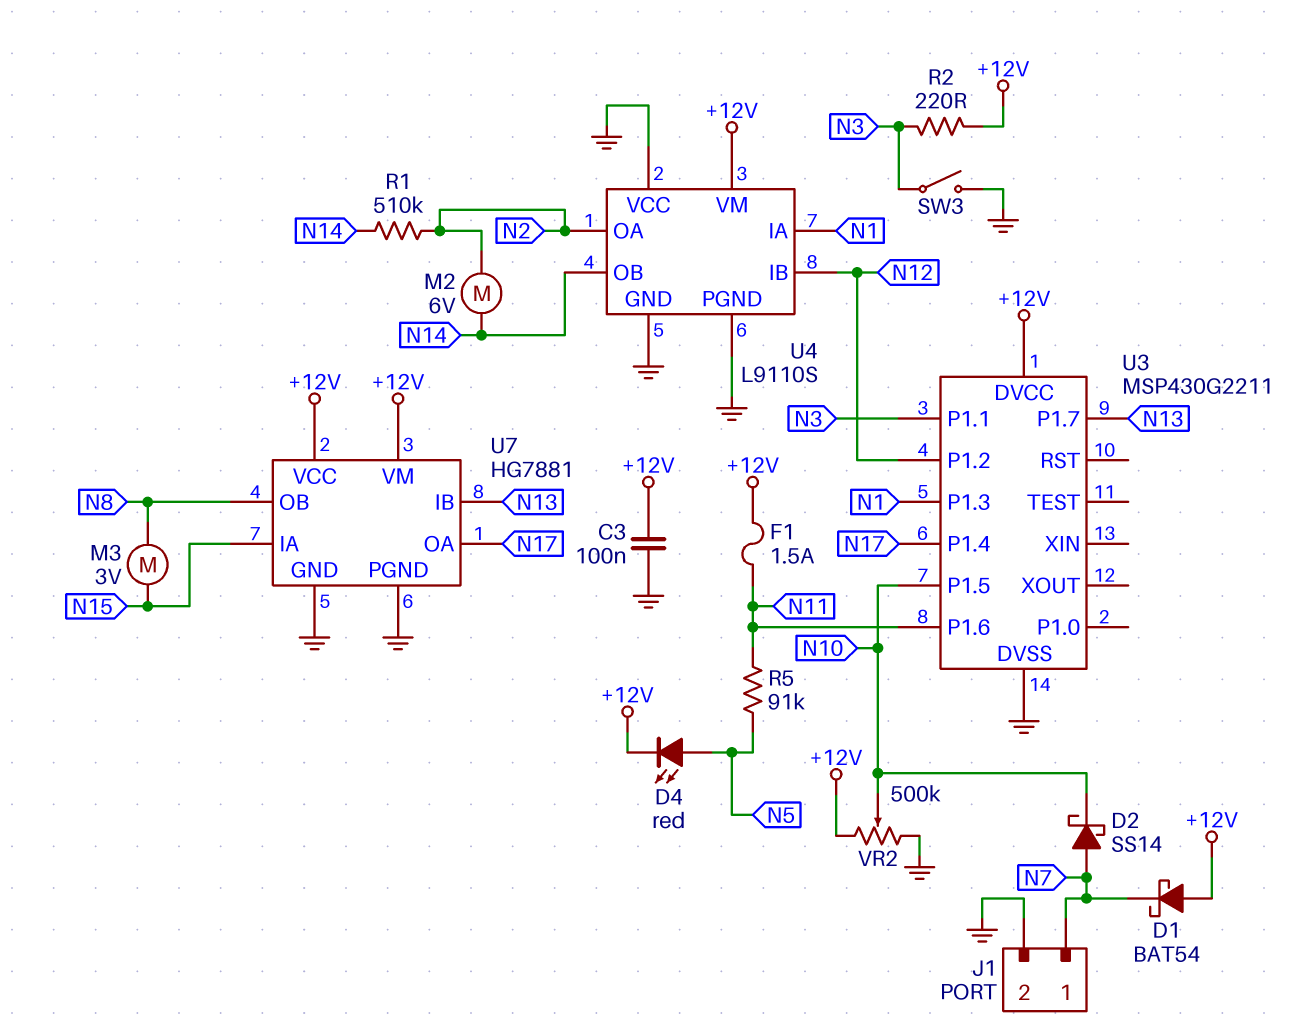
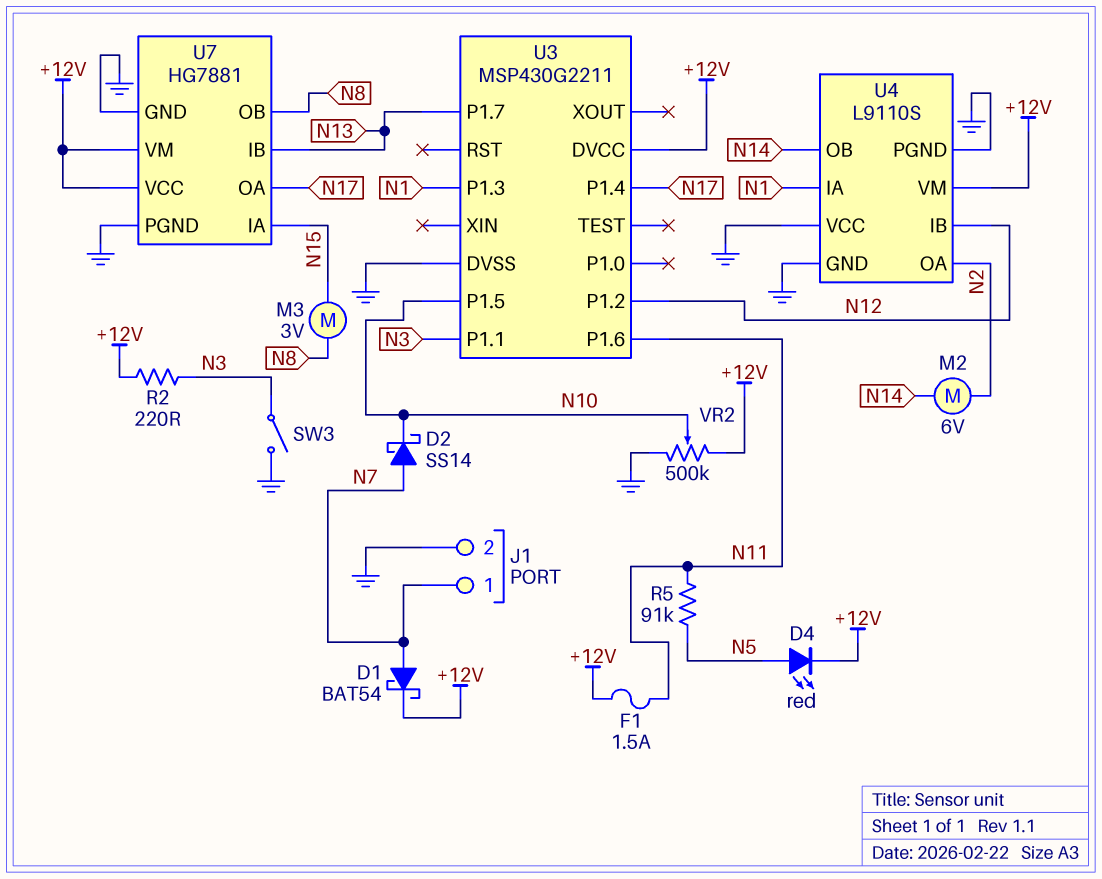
C3: 100nF (+12V, GND) -> none
D1: schottky BAT54 (A +12V, K N7) -> schottky BAT54 (A N7, K +12V)
R1: 510k (N2, N14) -> none

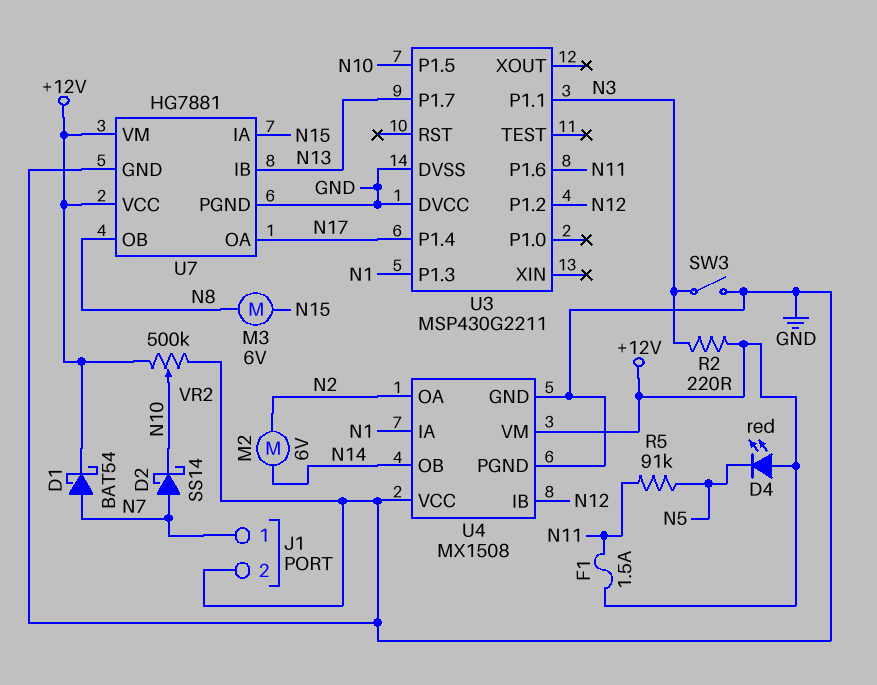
D4: LED red (A N5, K +12V) -> LED red (A +12V, K N5)
M3: motor 3V (N8, N15) -> motor 6V (N8, N15)
U3 pin DVCC: +12V -> GND
U4: L9110S -> MX1508

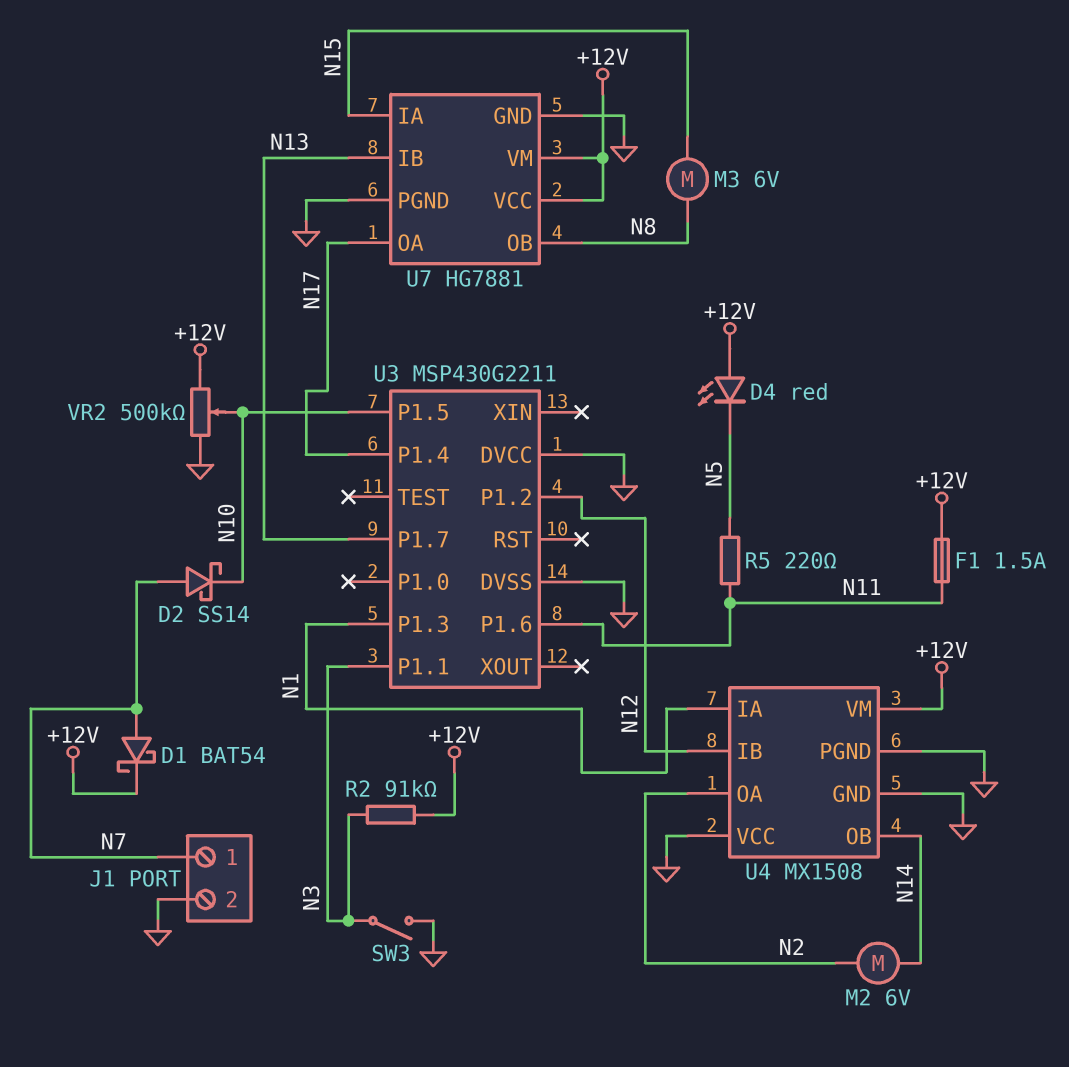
R2: 220 (+12V, N3) -> 91k (+12V, N3)
R5: 91k (N5, N11) -> 220 (N5, N11)

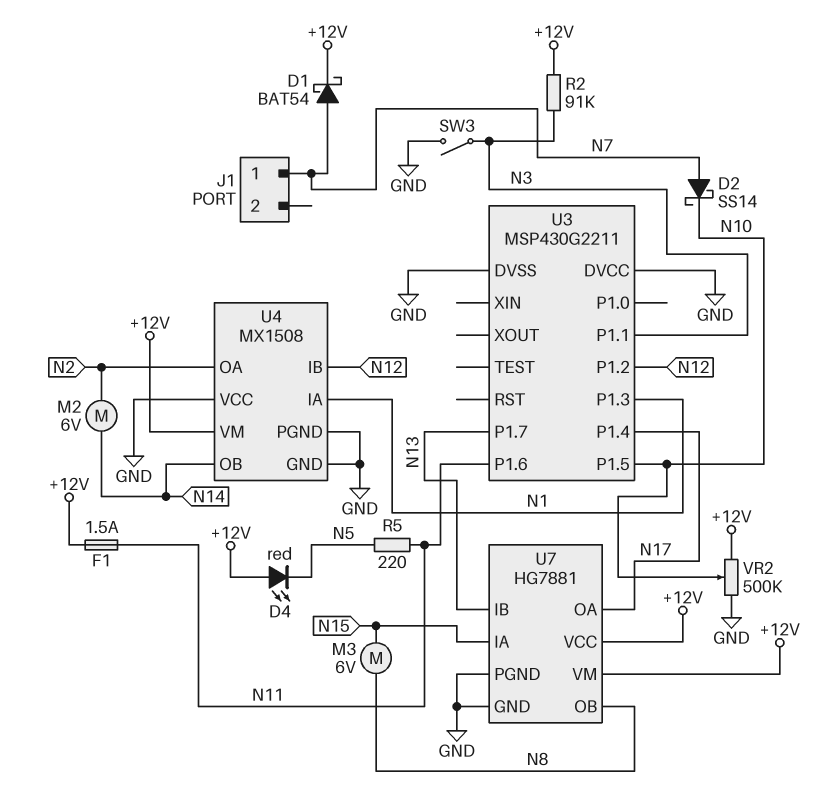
J1 pin 2: GND -> none

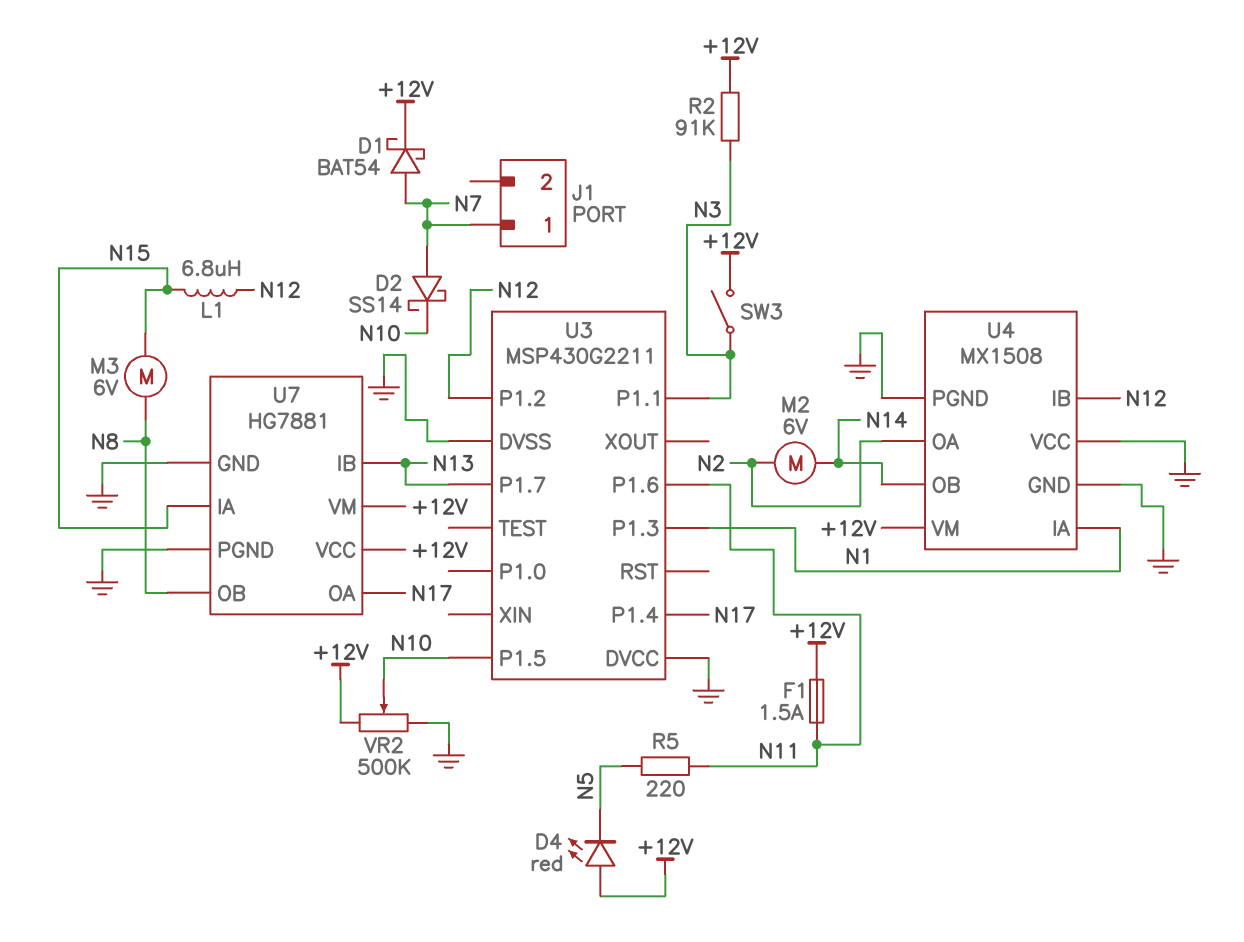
L1: none -> 6.8uH (N12, N15)
SW3: switch (GND, N3) -> switch (+12V, N3)

